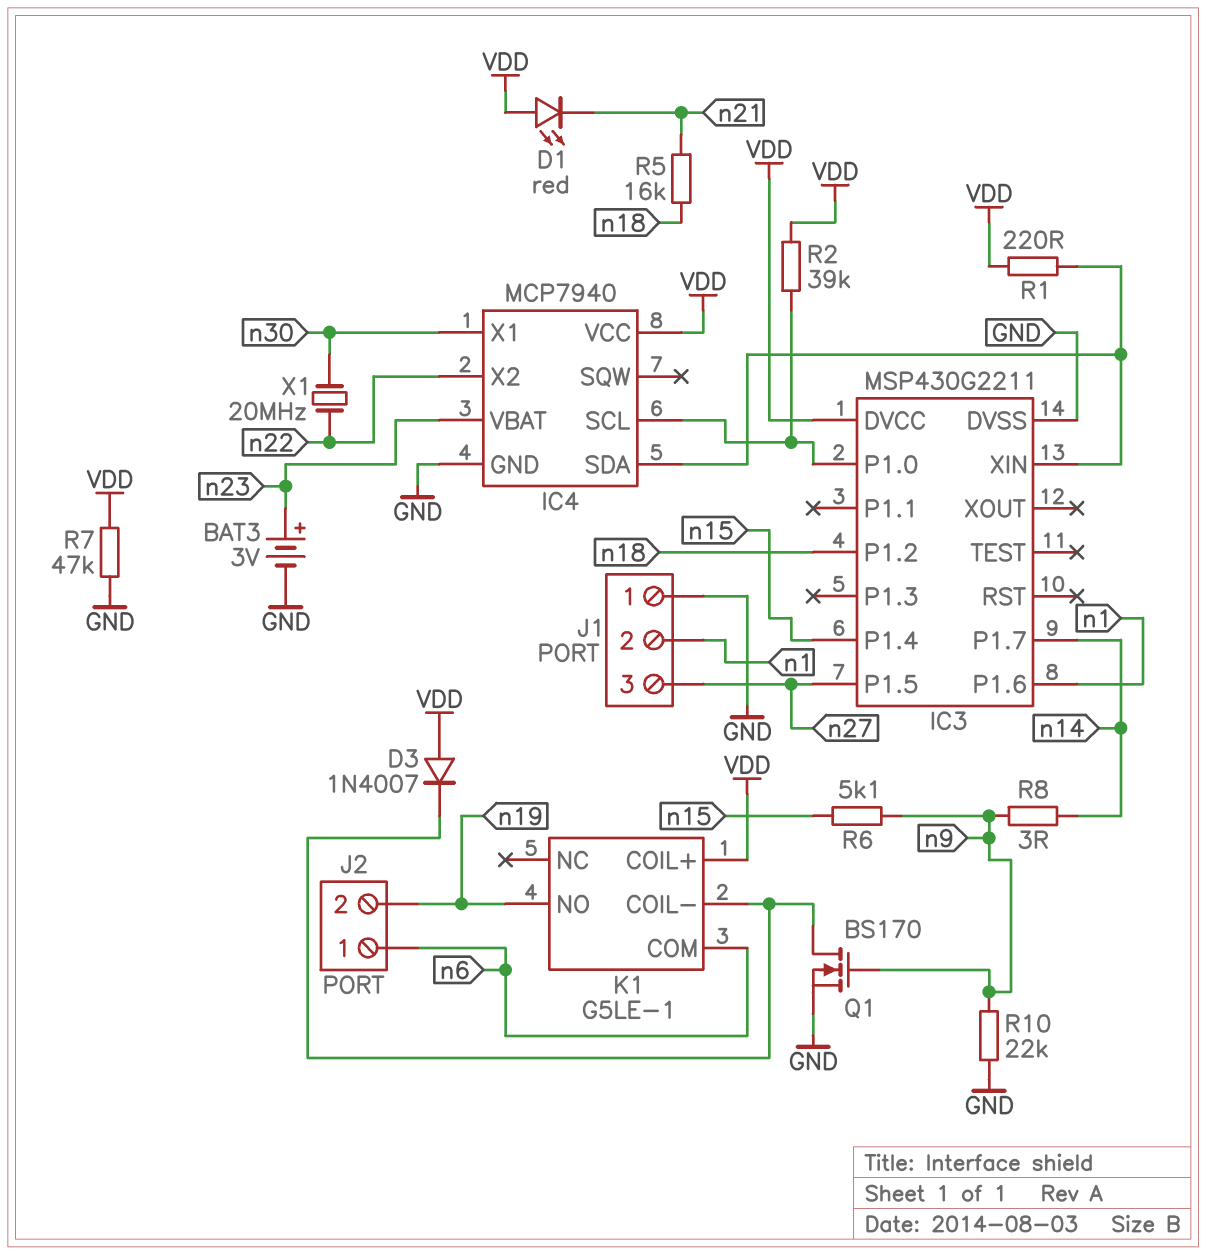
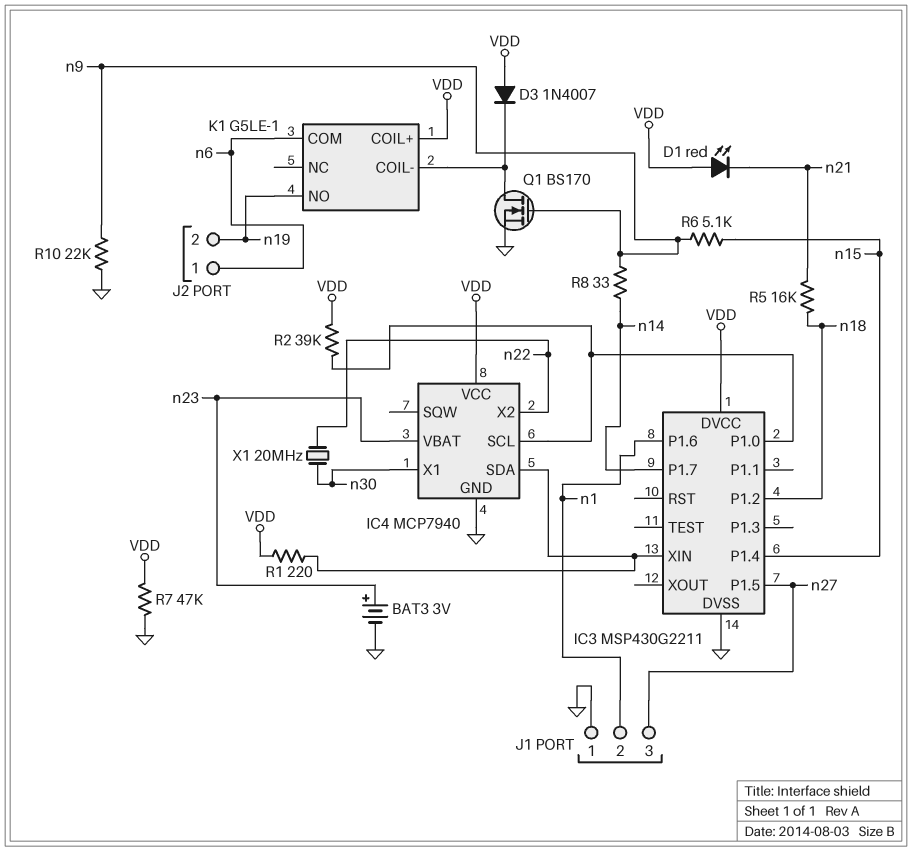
R8: 3 (n9, n14) -> 33 (n9, n14)

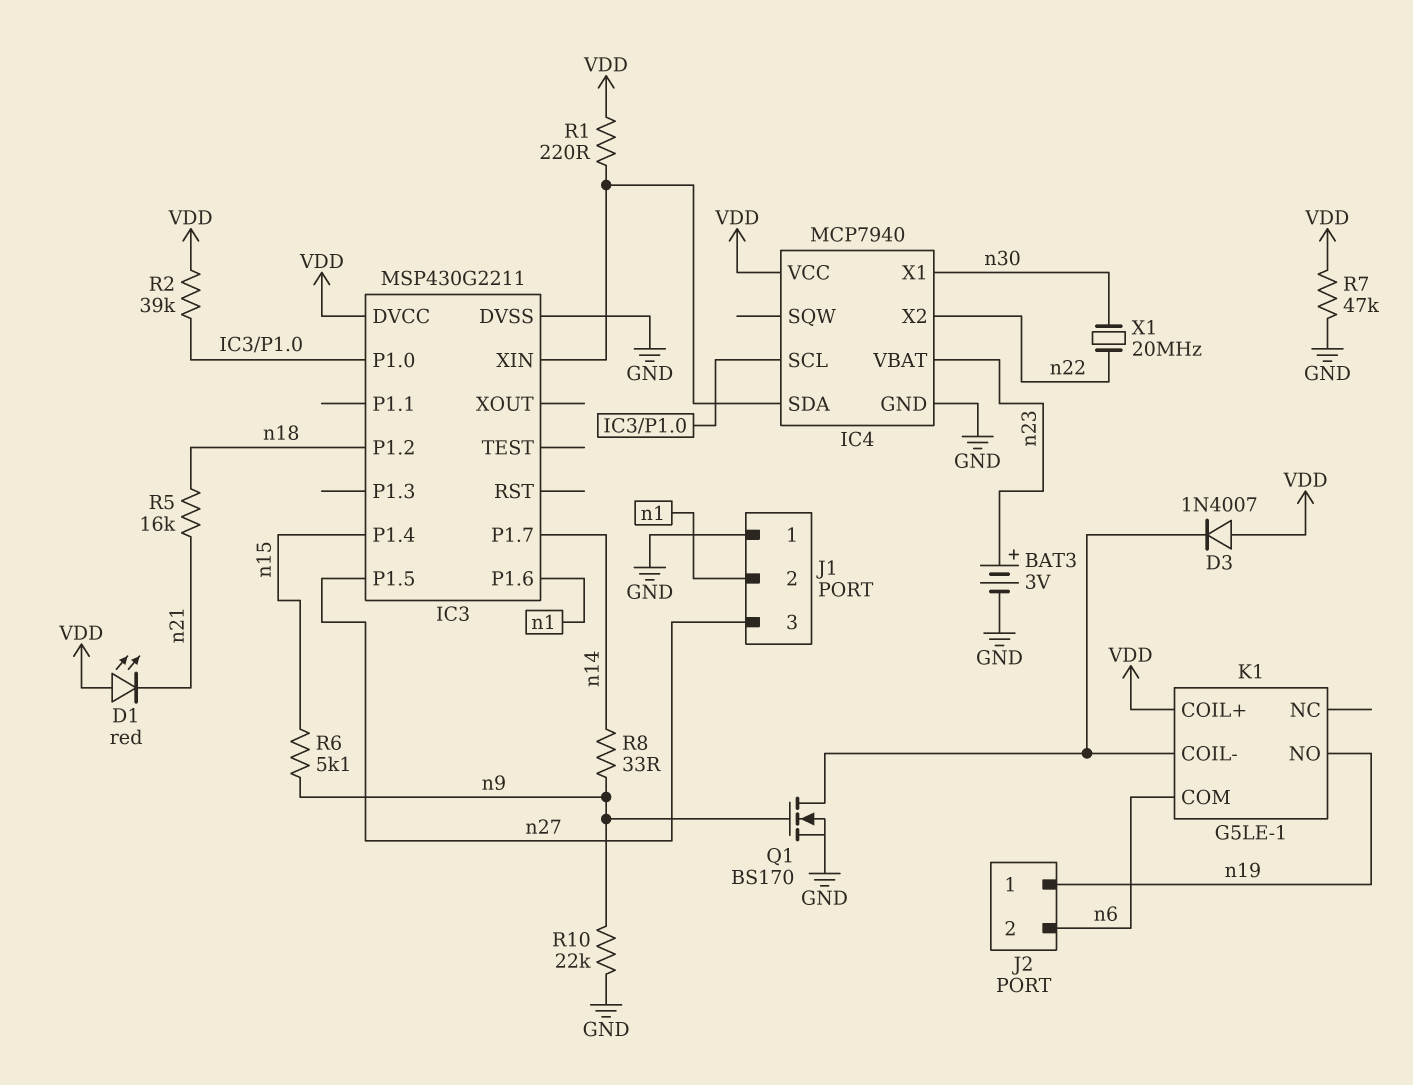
J2 pin 1: n6 -> n19
J2 pin 2: n19 -> n6

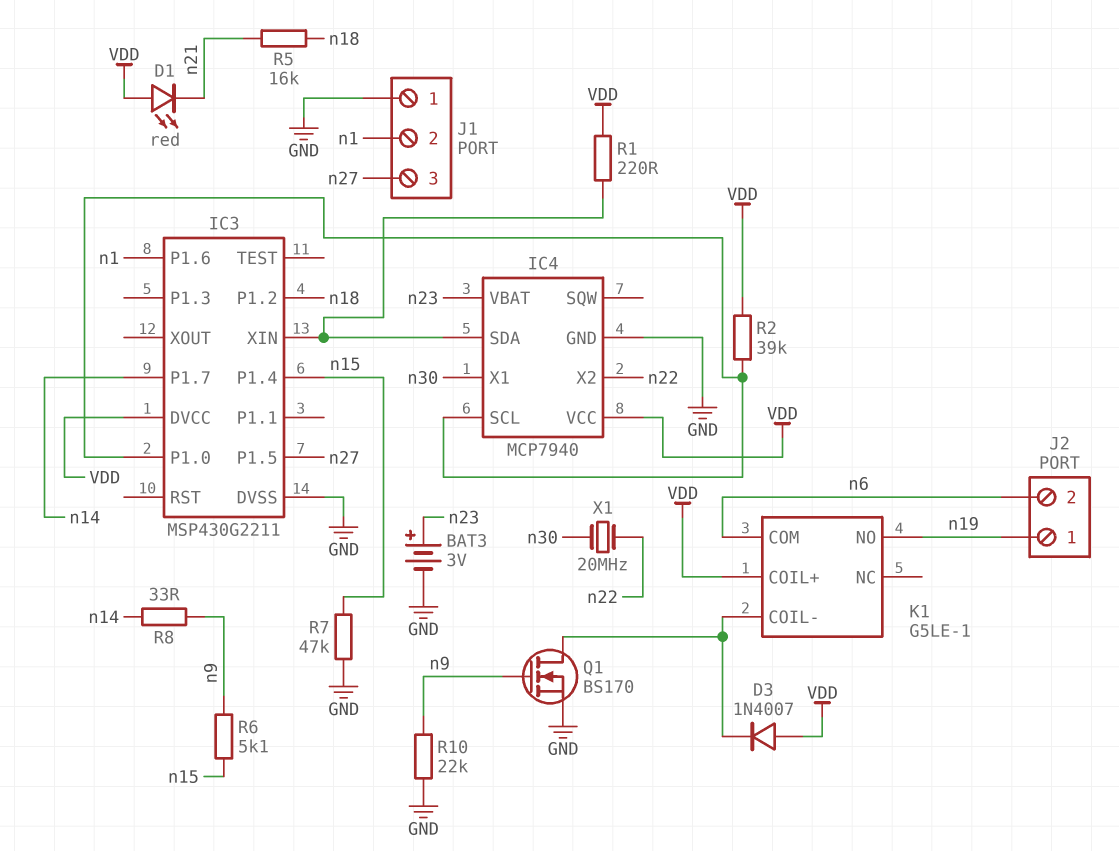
R7: 47k (GND, VDD) -> 47k (GND, n15)

